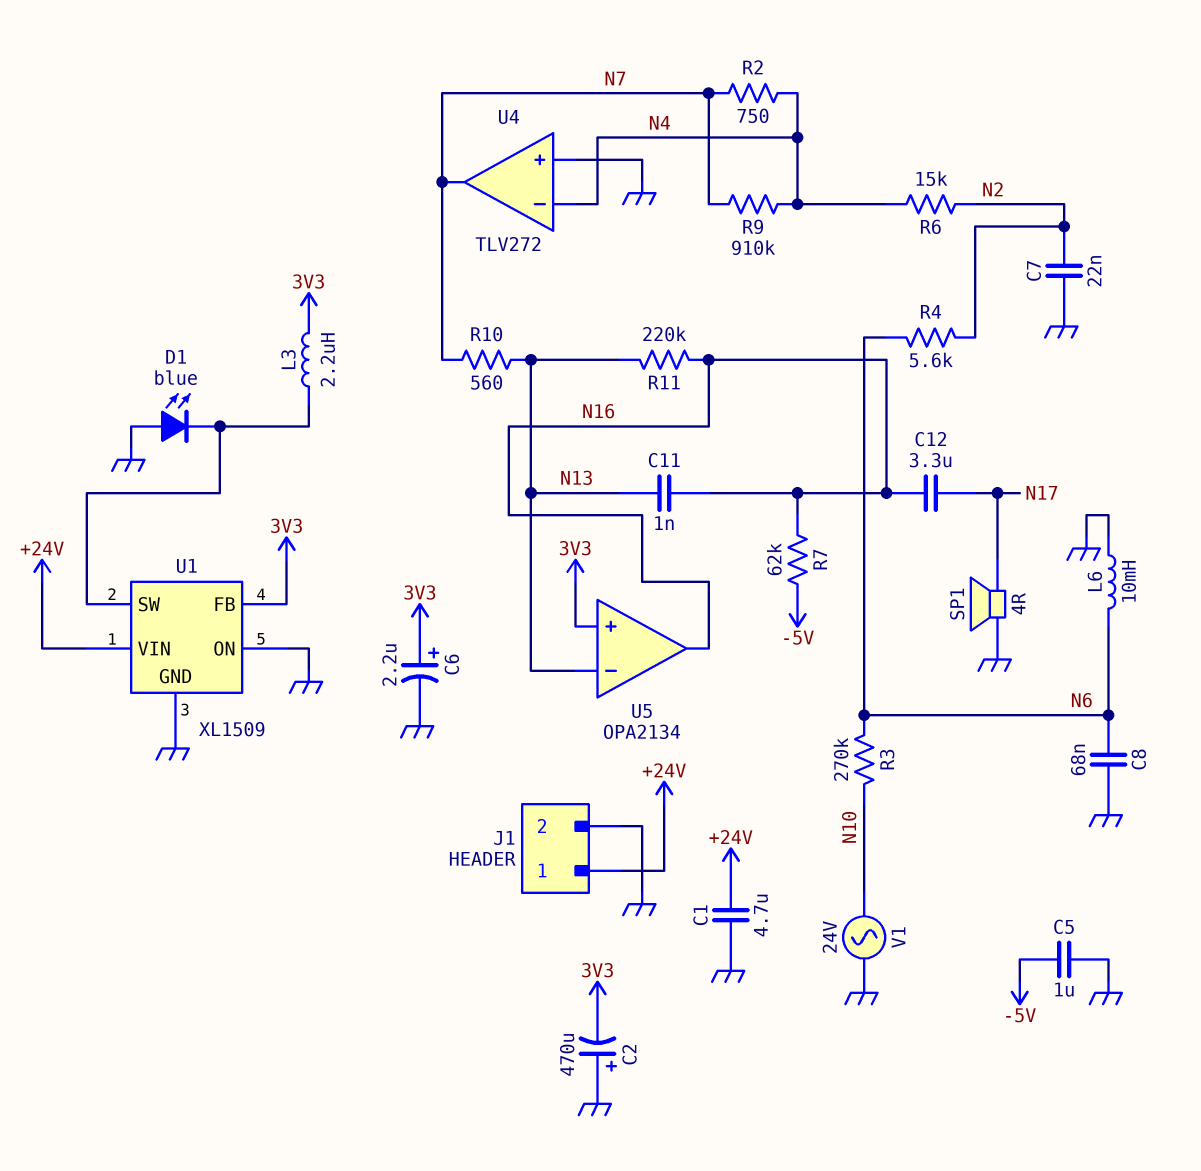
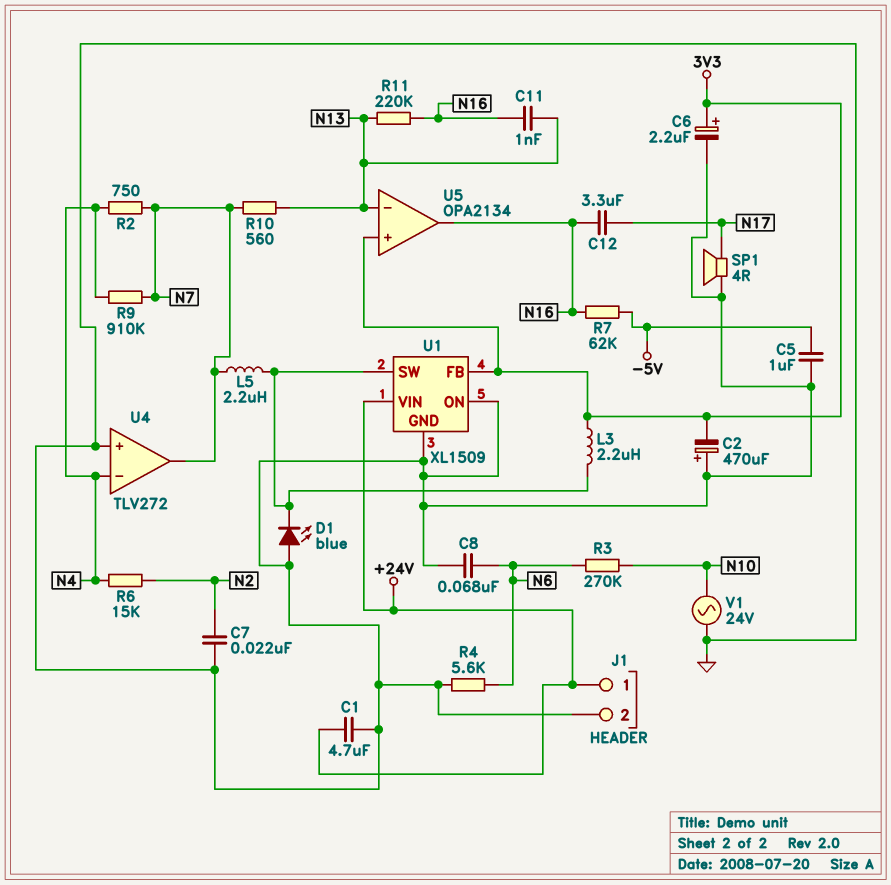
L5: none -> 2.2uH (N7, U1/SW)
L6: 10mH (GND, N6) -> none
R4: 5.6k (N2, N6) -> 5.6k (GND, N6)

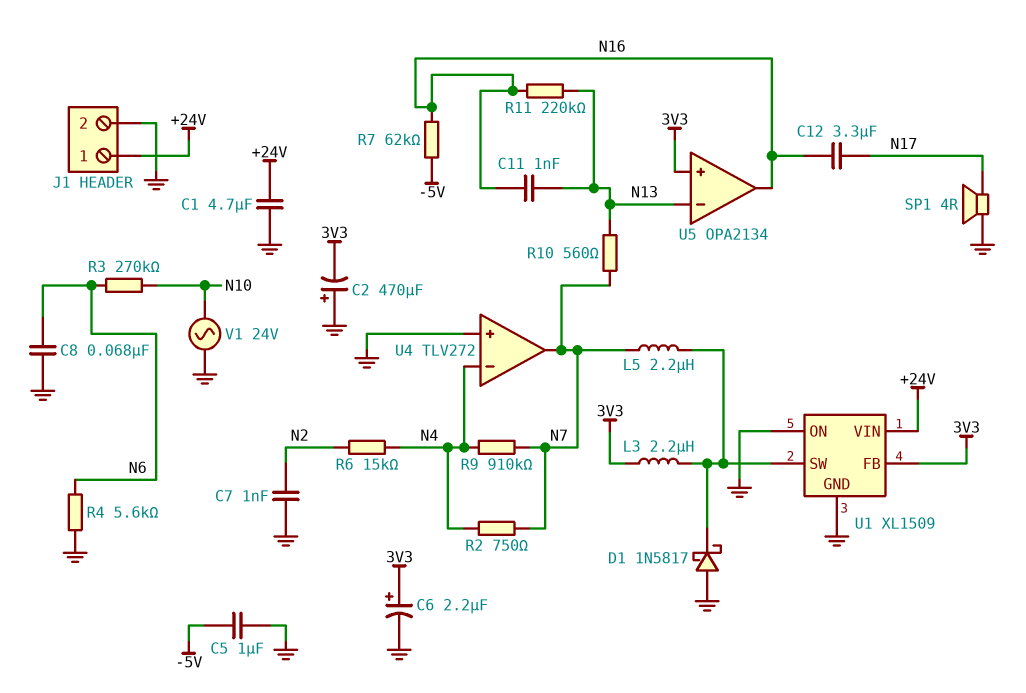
C7: 22nF (GND, N2) -> 1nF (GND, N2)
D1: LED blue (A GND, K U1/SW) -> schottky 1N5817 (A GND, K U1/SW)

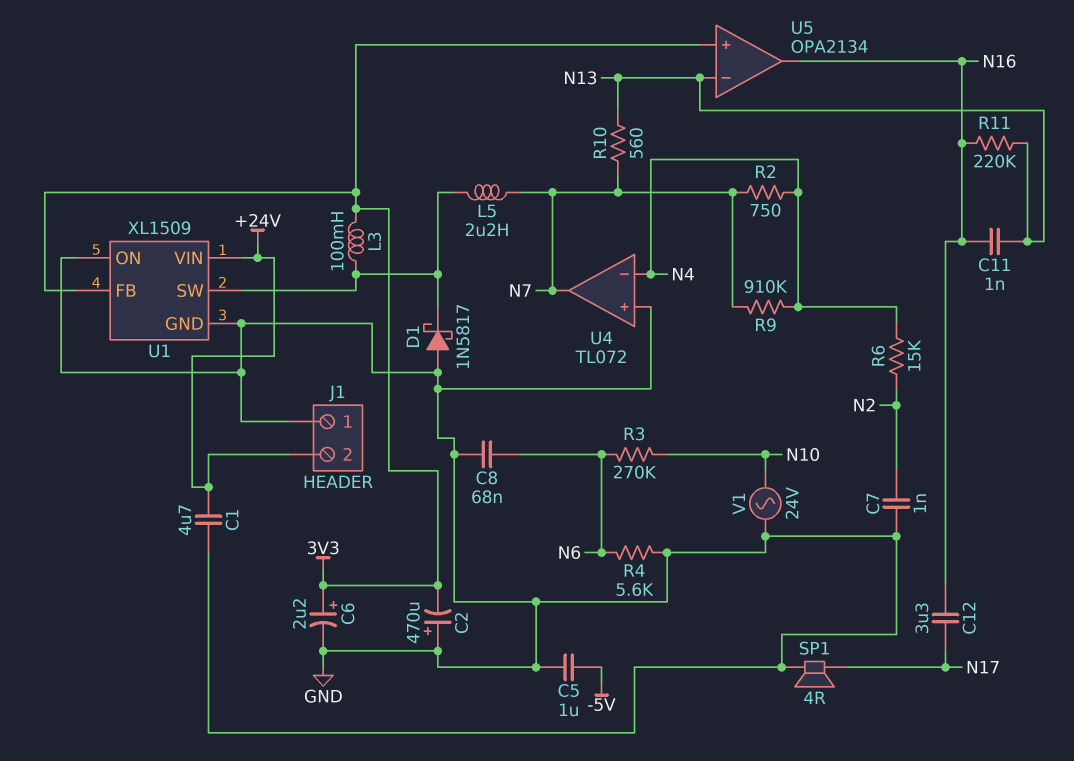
J1 pin 1: +24V -> GND
J1 pin 2: GND -> +24V
L3: 2.2uH (3V3, U1/SW) -> 100mH (3V3, U1/SW)
R7: 62k (-5V, N16) -> none
U4: TLV272 -> TL072

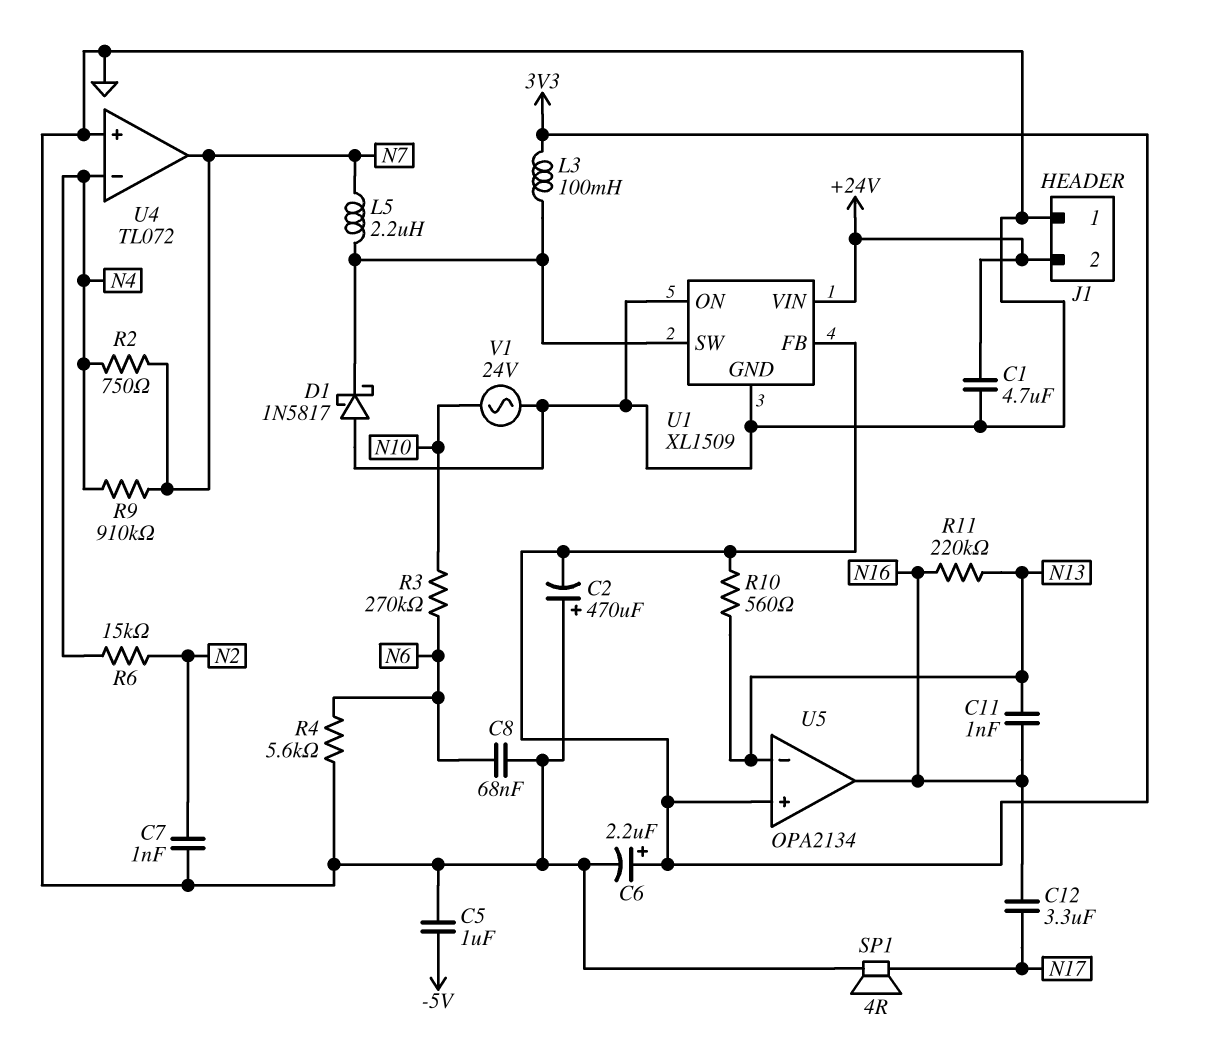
R10: 560 (N7, N13) -> 560 (3V3, N13)

